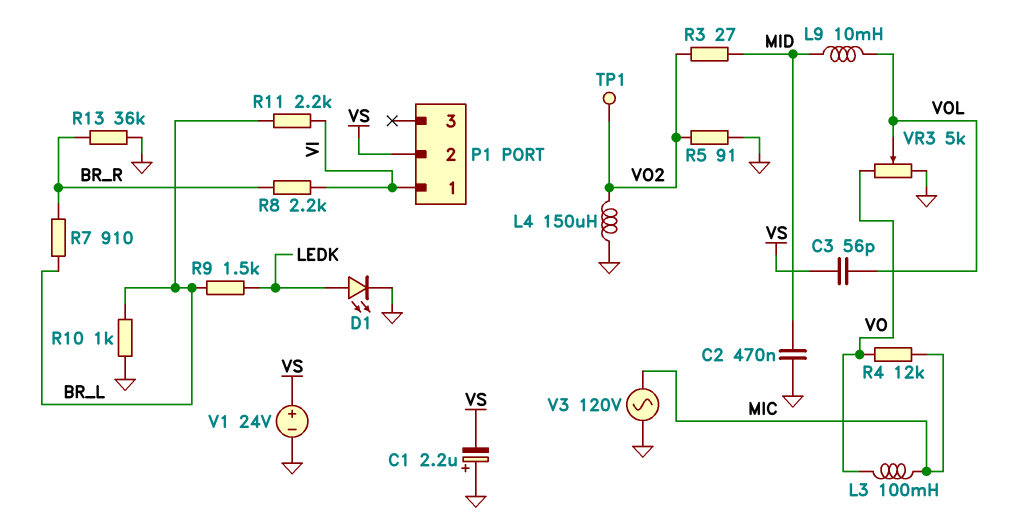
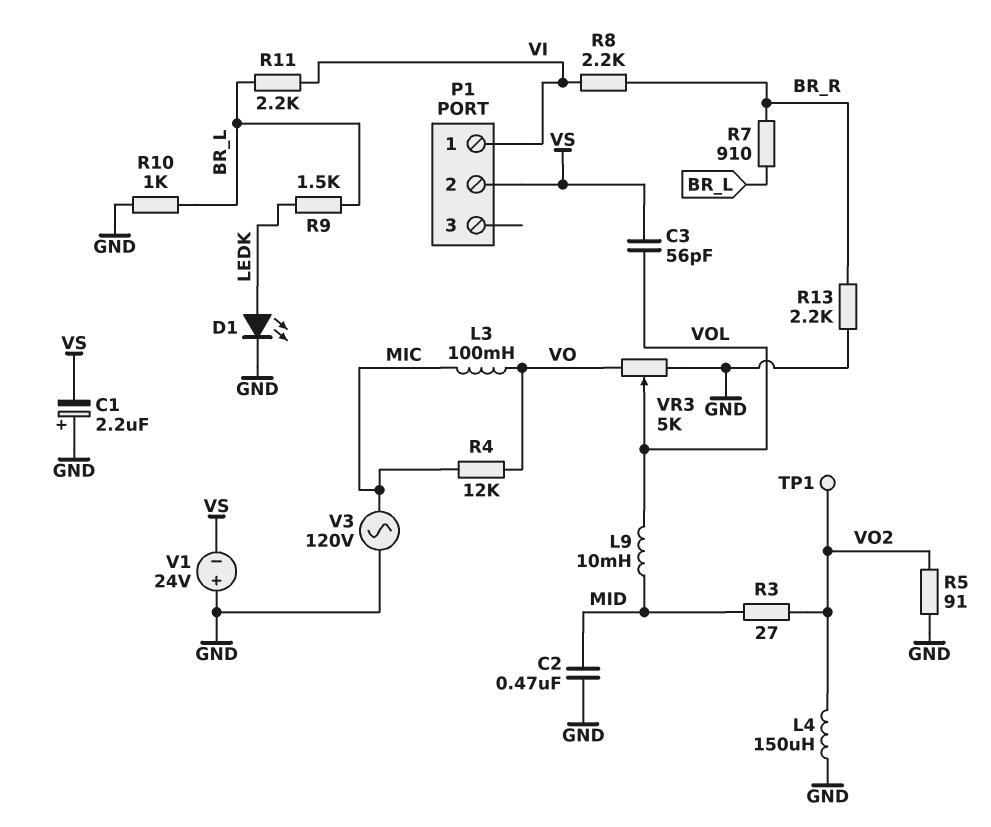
R13: 36k (BR_R, GND) -> 2.2k (BR_R, GND)
V1: 24V (plus VS, minus GND) -> 24V (plus GND, minus VS)

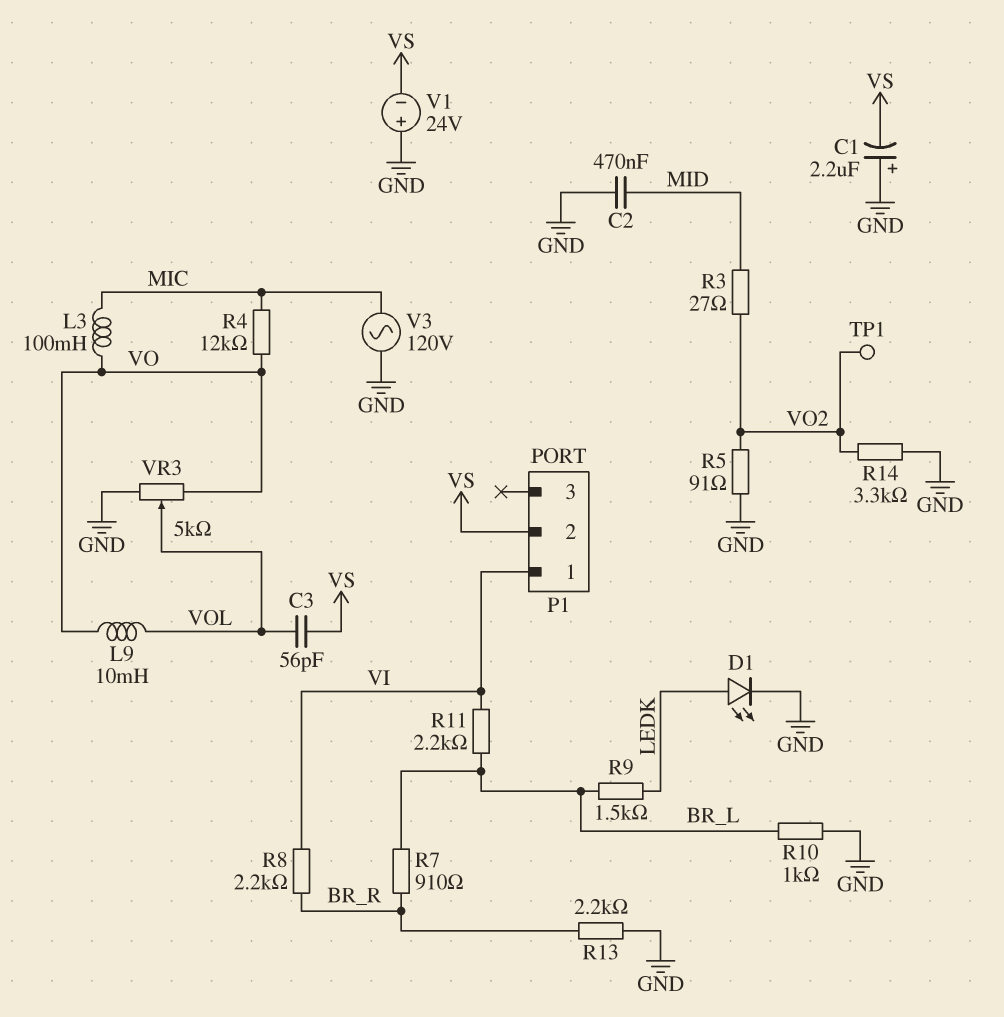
L4: 150uH (GND, VO2) -> none
L9: 10mH (MID, VOL) -> 10mH (VO, VOL)
R14: none -> 3.3k (GND, VO2)

